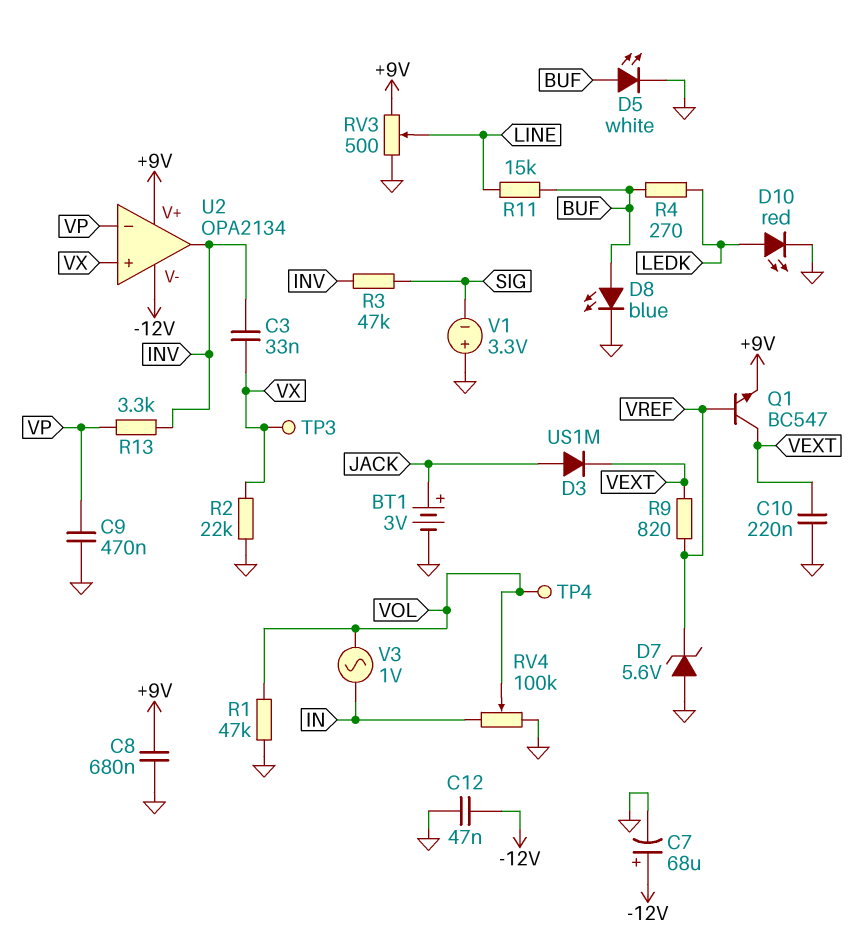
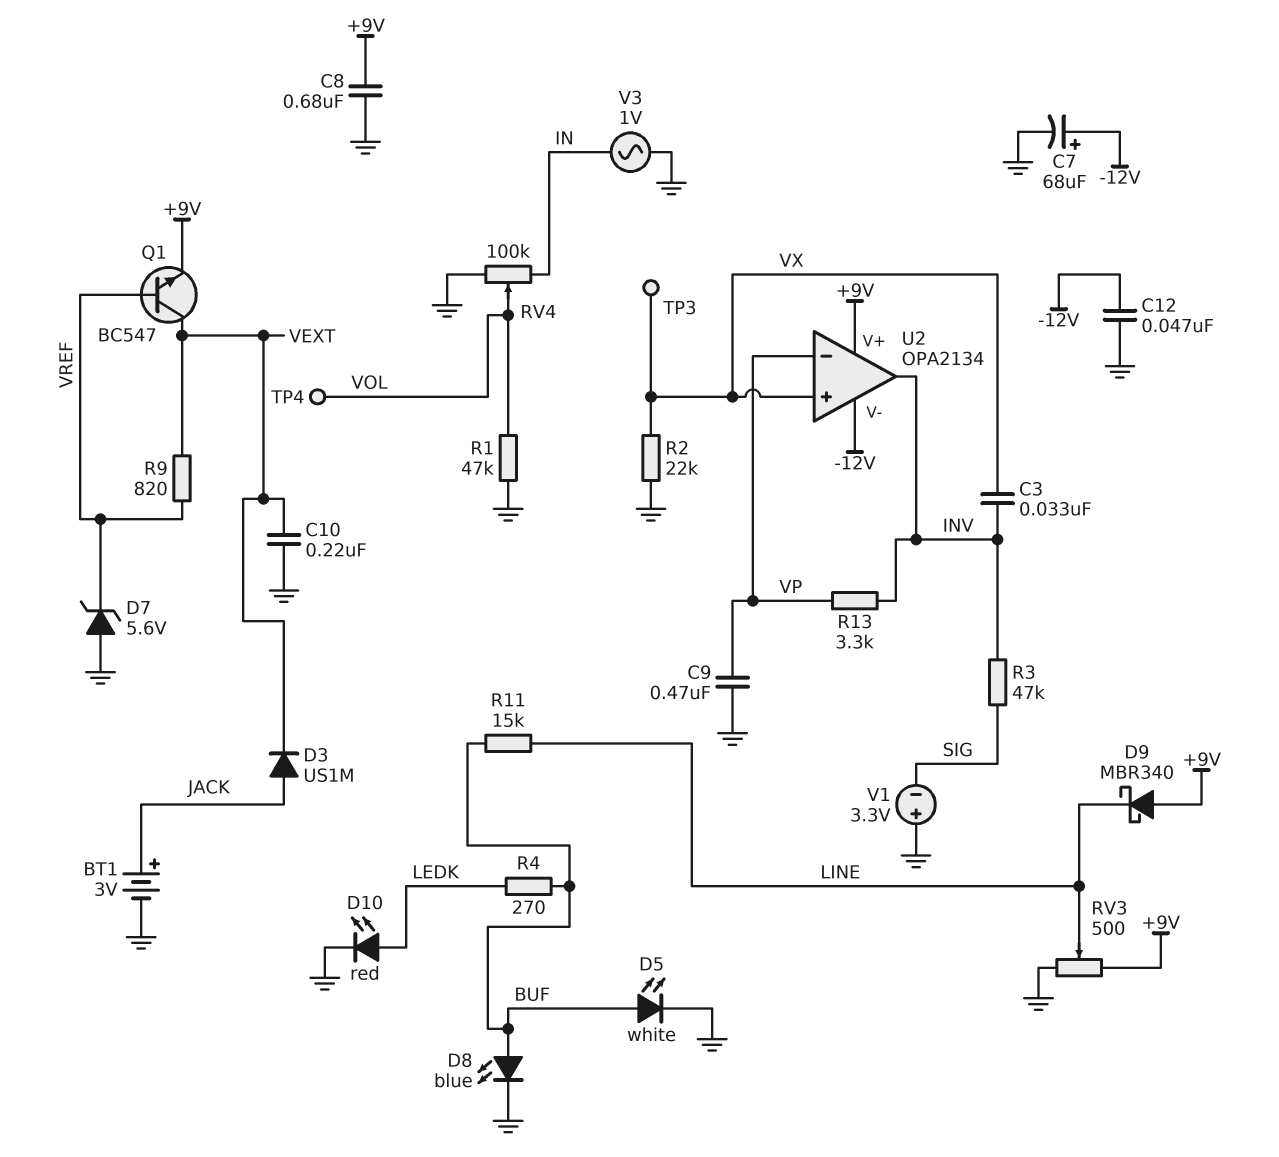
D9: none -> schottky MBR340 (A +9V, K LINE)
V3: AC 1V (IN, VOL) -> AC 1V (GND, IN)

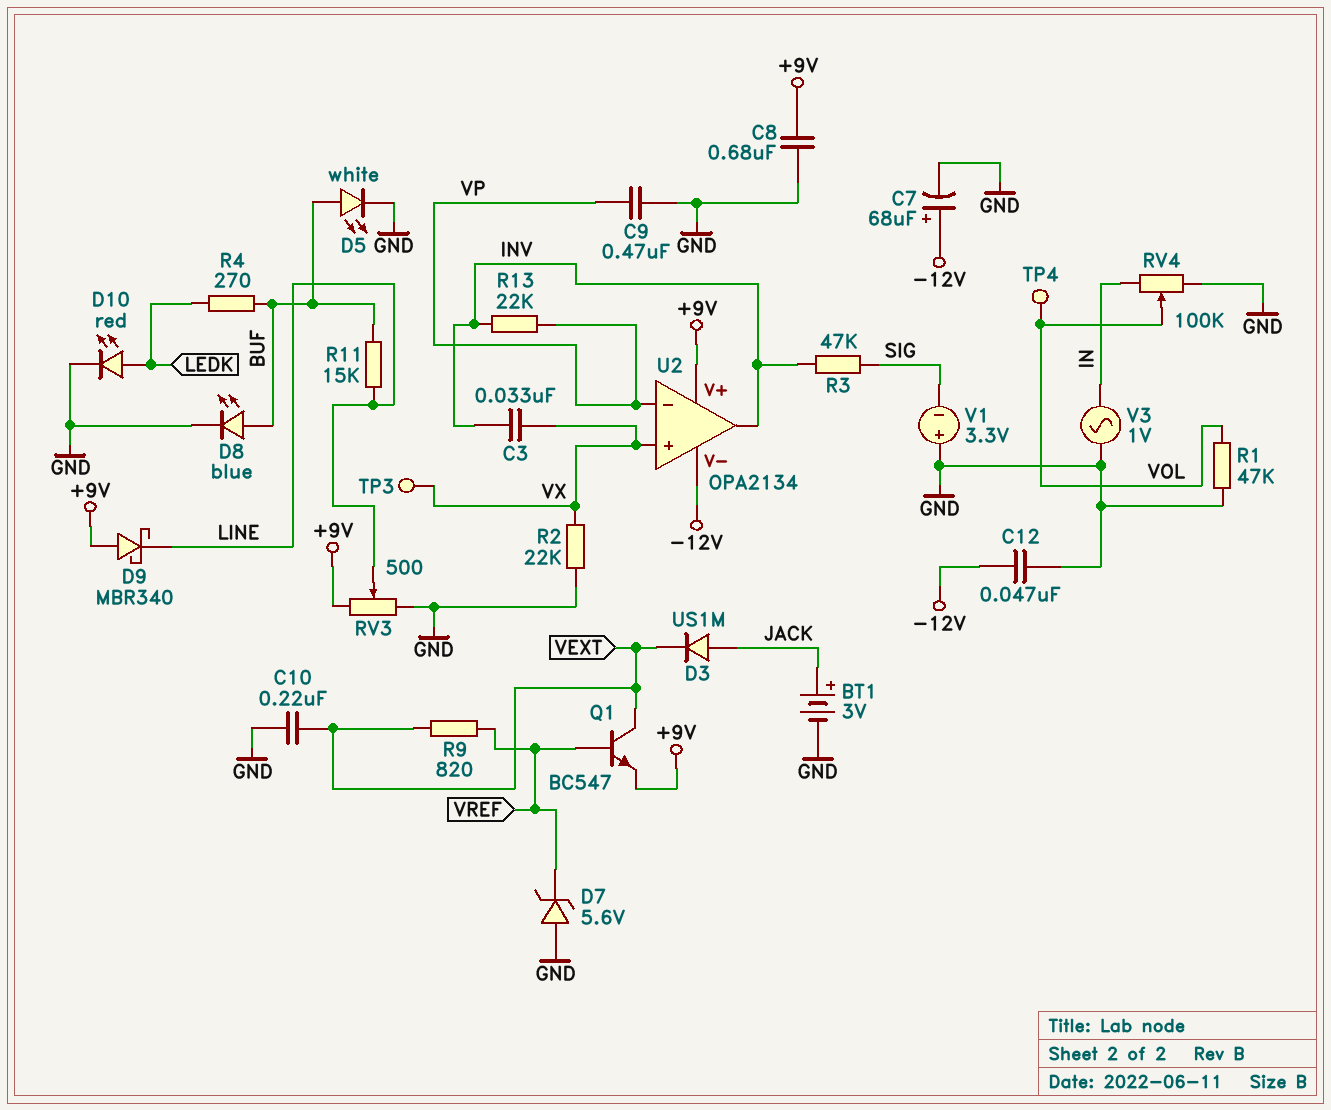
R13: 3.3k (INV, VP) -> 22k (INV, VP)

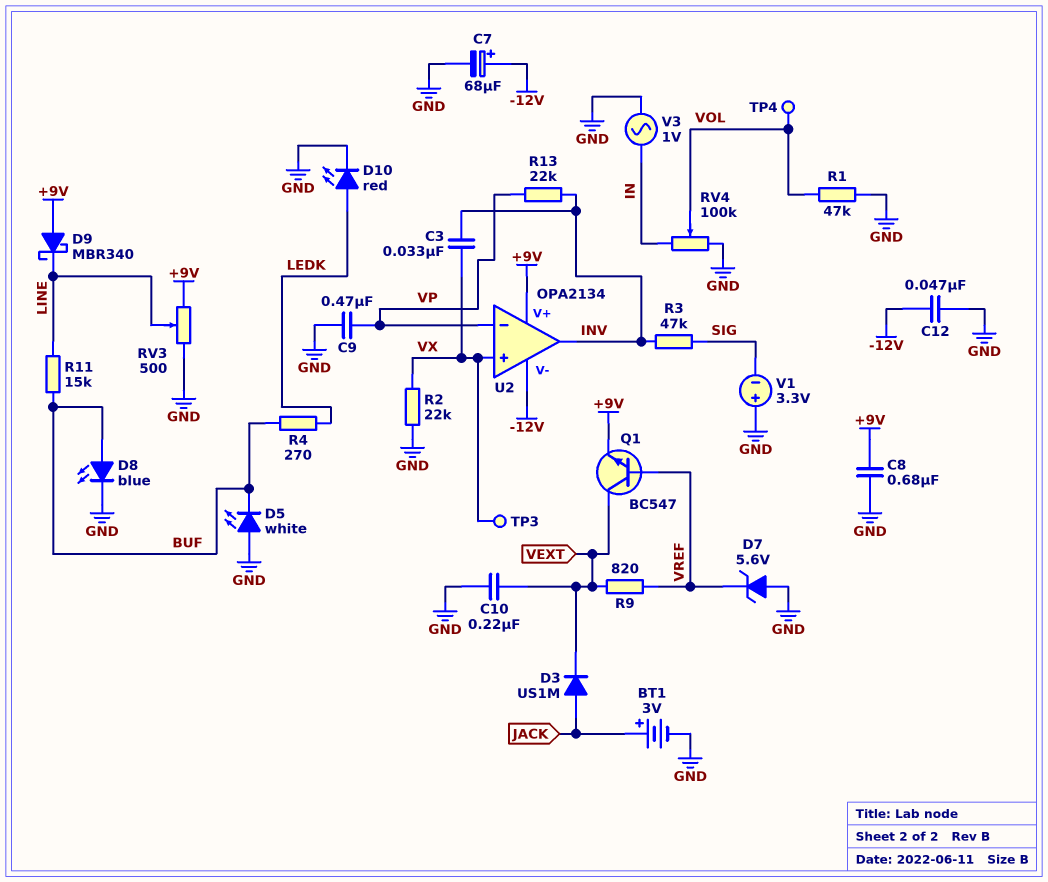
D5: LED white (A BUF, K GND) -> LED white (A GND, K BUF)

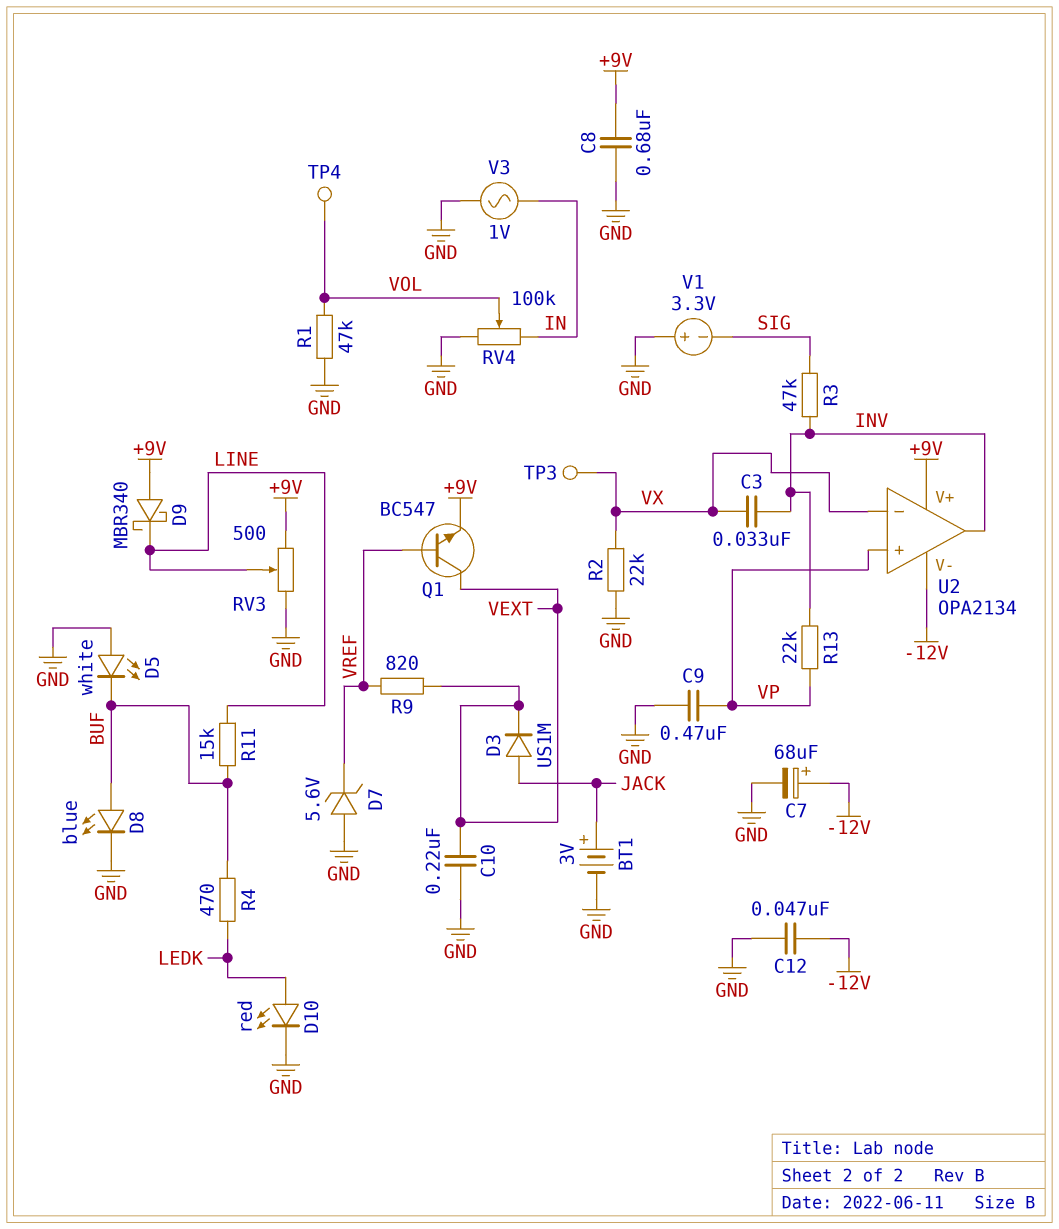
R4: 270 (BUF, LEDK) -> 470 (BUF, LEDK)
U2 pin in+: VX -> VP
U2 pin in-: VP -> VX

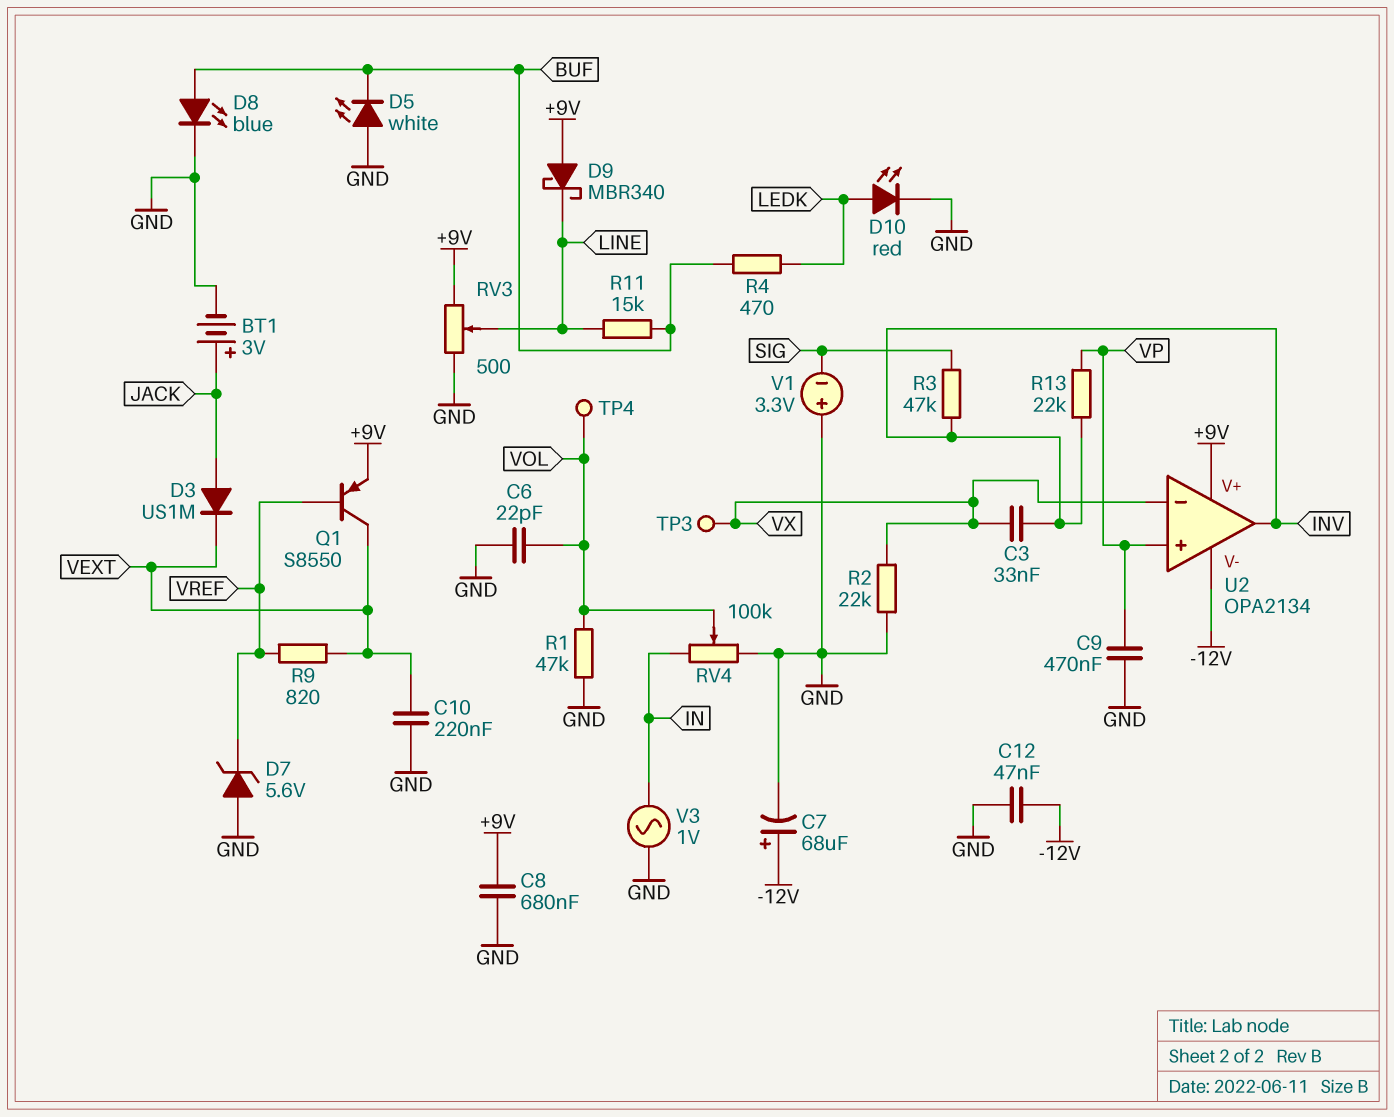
C6: none -> 22pF (GND, VOL)
Q1: NPN BC547 (B VREF, C VEXT, E +9V) -> PNP S8550 (B VREF, C VEXT, E +9V)

